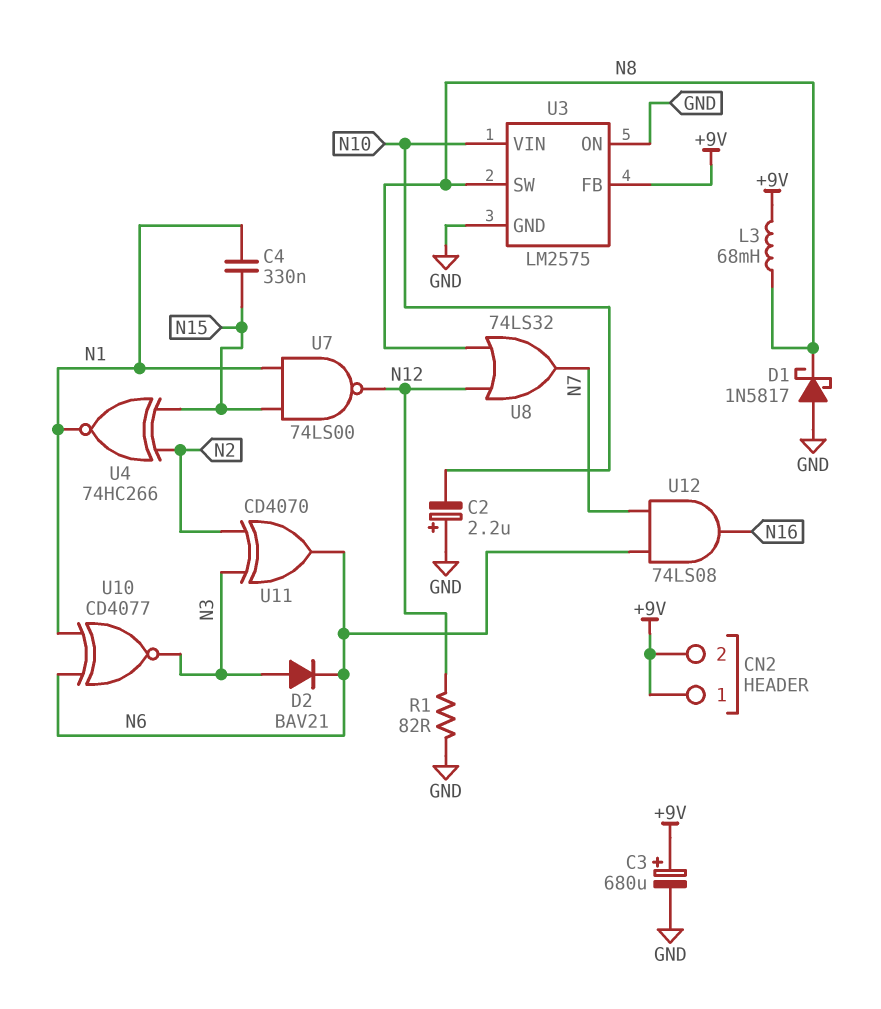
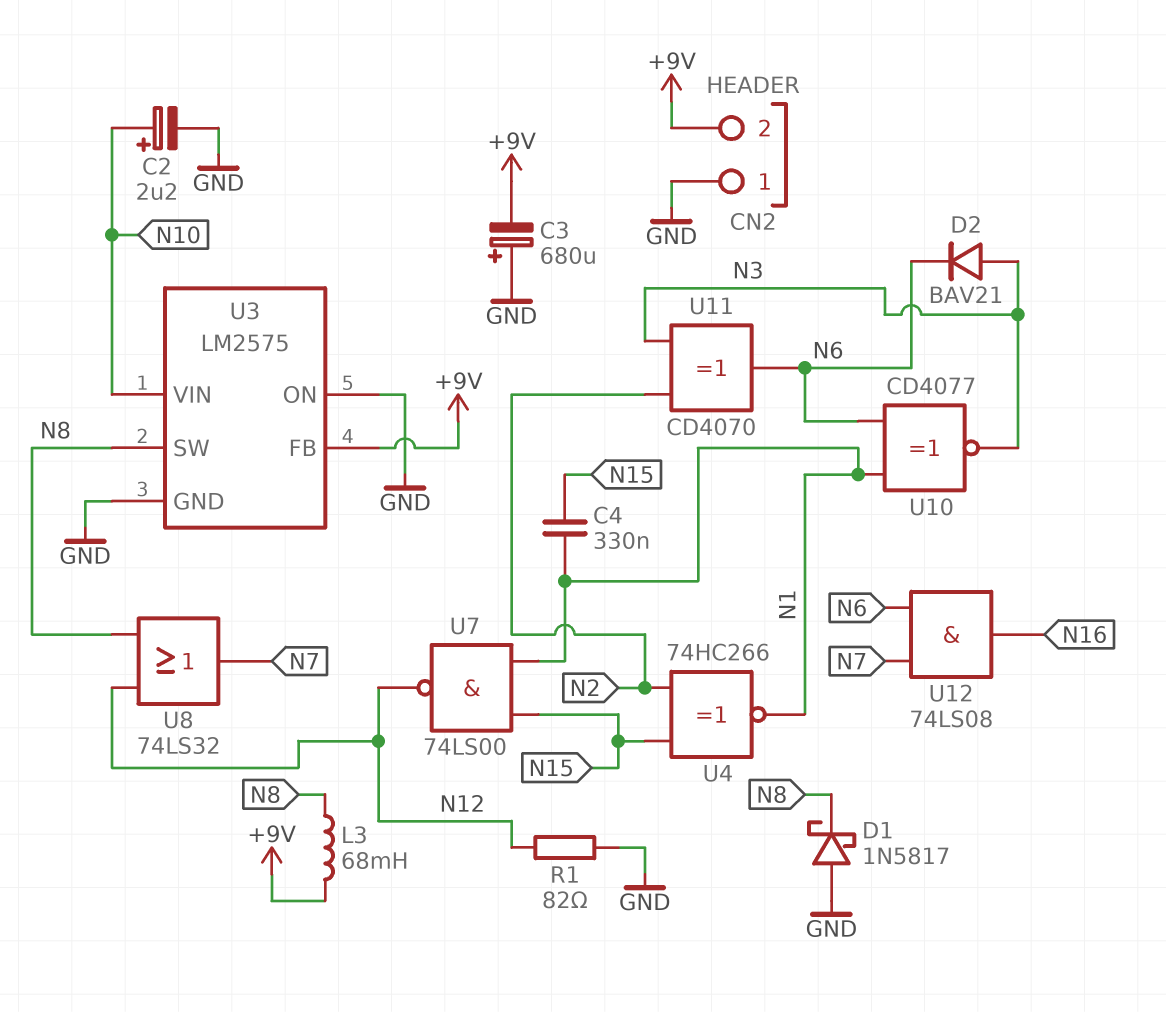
C2: 2.2uF (plus GND, minus N10) -> 2.2uF (plus N10, minus GND)
C3: 680uF (plus +9V, minus GND) -> 680uF (plus GND, minus +9V)
CN2 pin 1: +9V -> GND

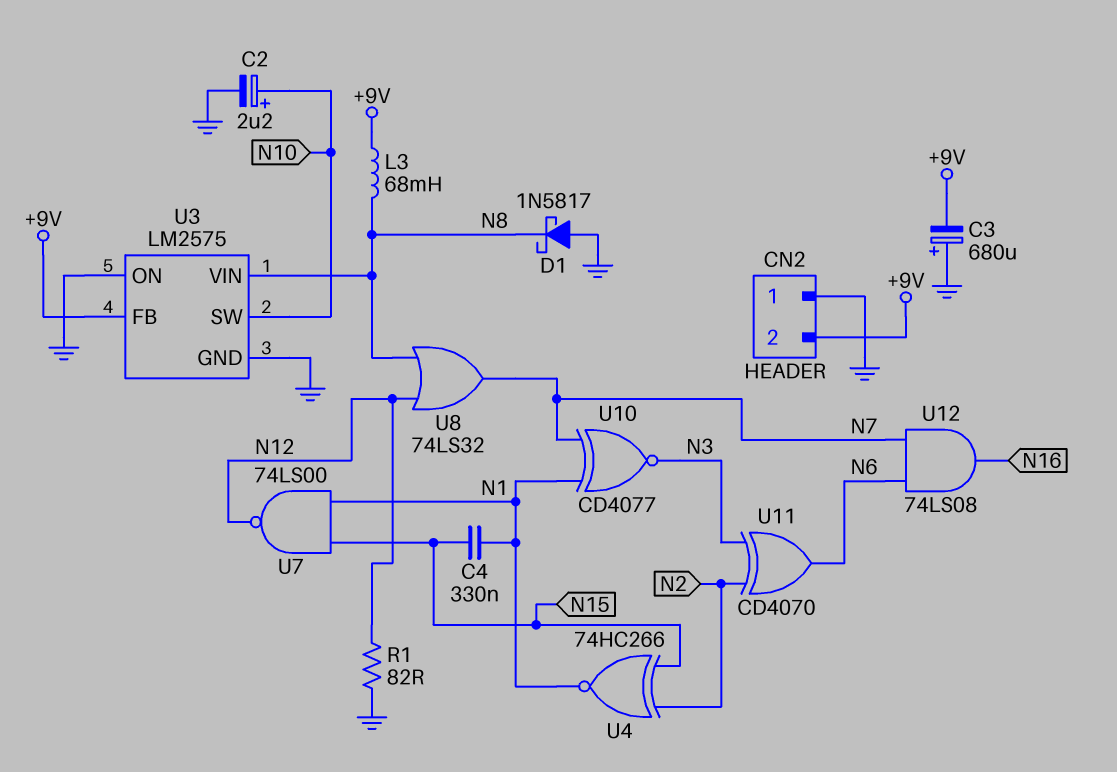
D2: diode BAV21 (A N3, K N6) -> none
U3 pin SW: N8 -> N10
U3 pin VIN: N10 -> N8
U10: XNOR CD4077 (in N1, in N6, out N3) -> XNOR CD4077 (in N1, in N7, out N3)

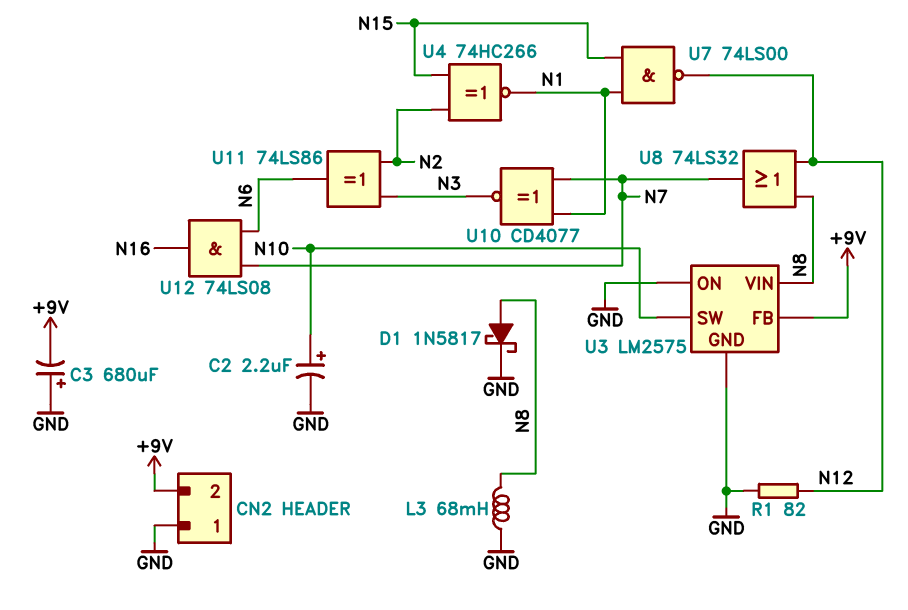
C4: 330nF (N1, N15) -> none
D1: schottky 1N5817 (A GND, K N8) -> schottky 1N5817 (A N8, K GND)
L3: 68mH (+9V, N8) -> 68mH (GND, N8)
U11: XOR CD4070 (in N2, in N3, out N6) -> XOR 74LS86 (in N2, in N3, out N6)

